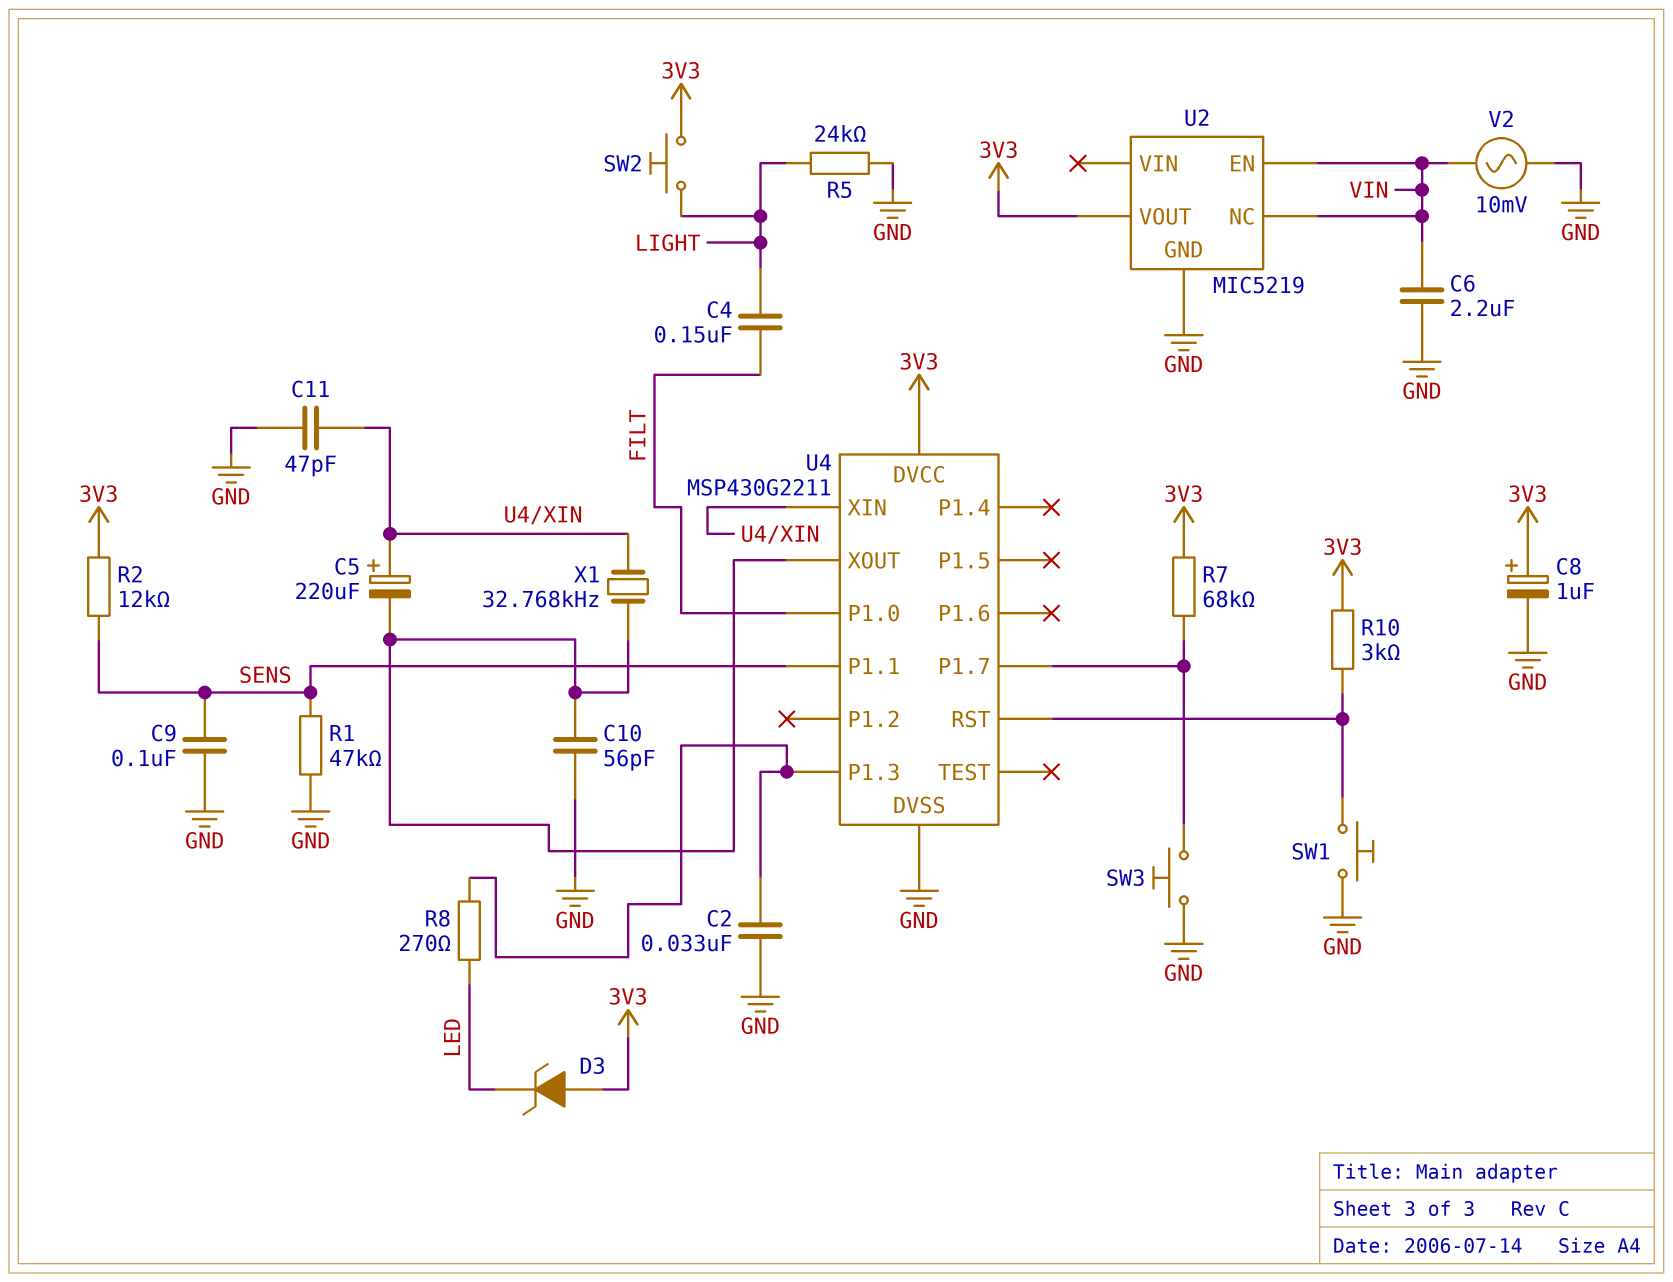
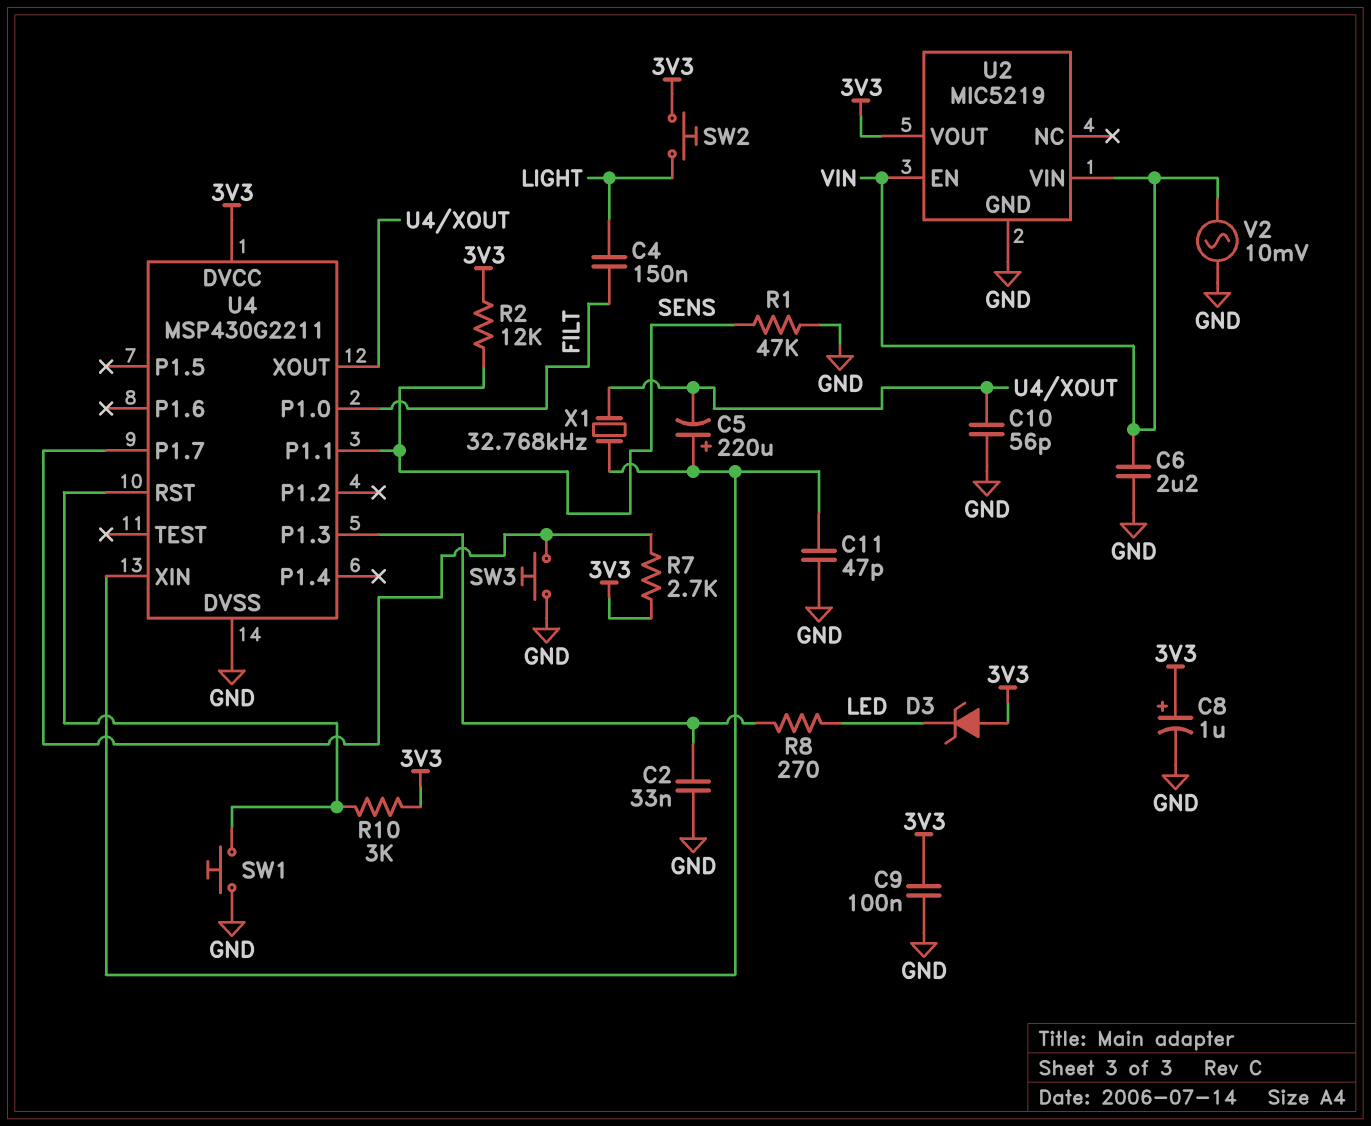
C9: 100nF (GND, SENS) -> 100nF (3V3, GND)
R5: 24k (GND, LIGHT) -> none
R7: 68k (3V3, U4/P1.7) -> 2.7k (3V3, U4/P1.7)
U2 pin NC: VIN -> none
U2 pin VIN: none -> VIN

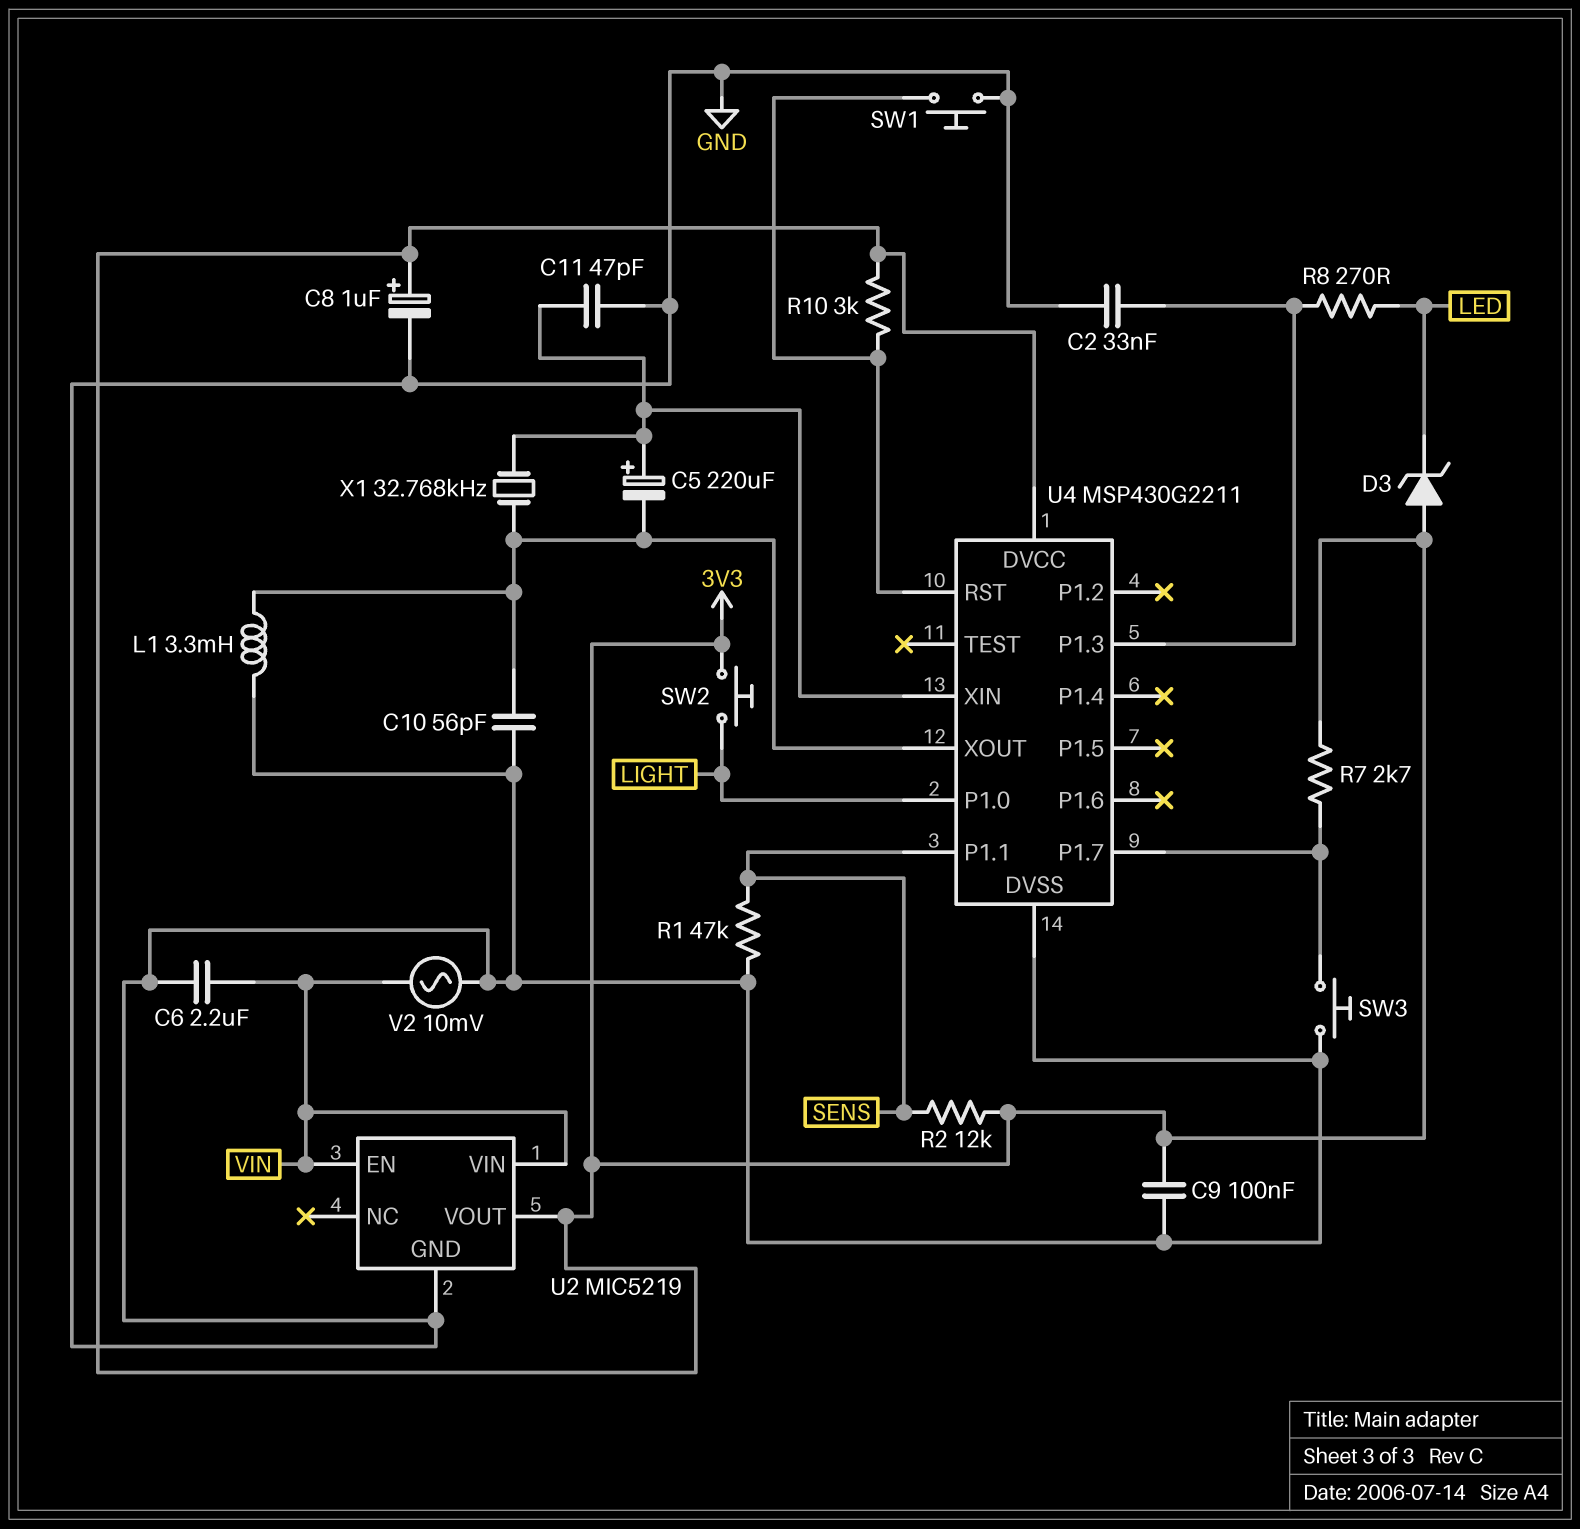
C4: 150nF (FILT, LIGHT) -> none
L1: none -> 3.3mH (GND, U4/XOUT)
U4 pin P1.0: FILT -> LIGHT

